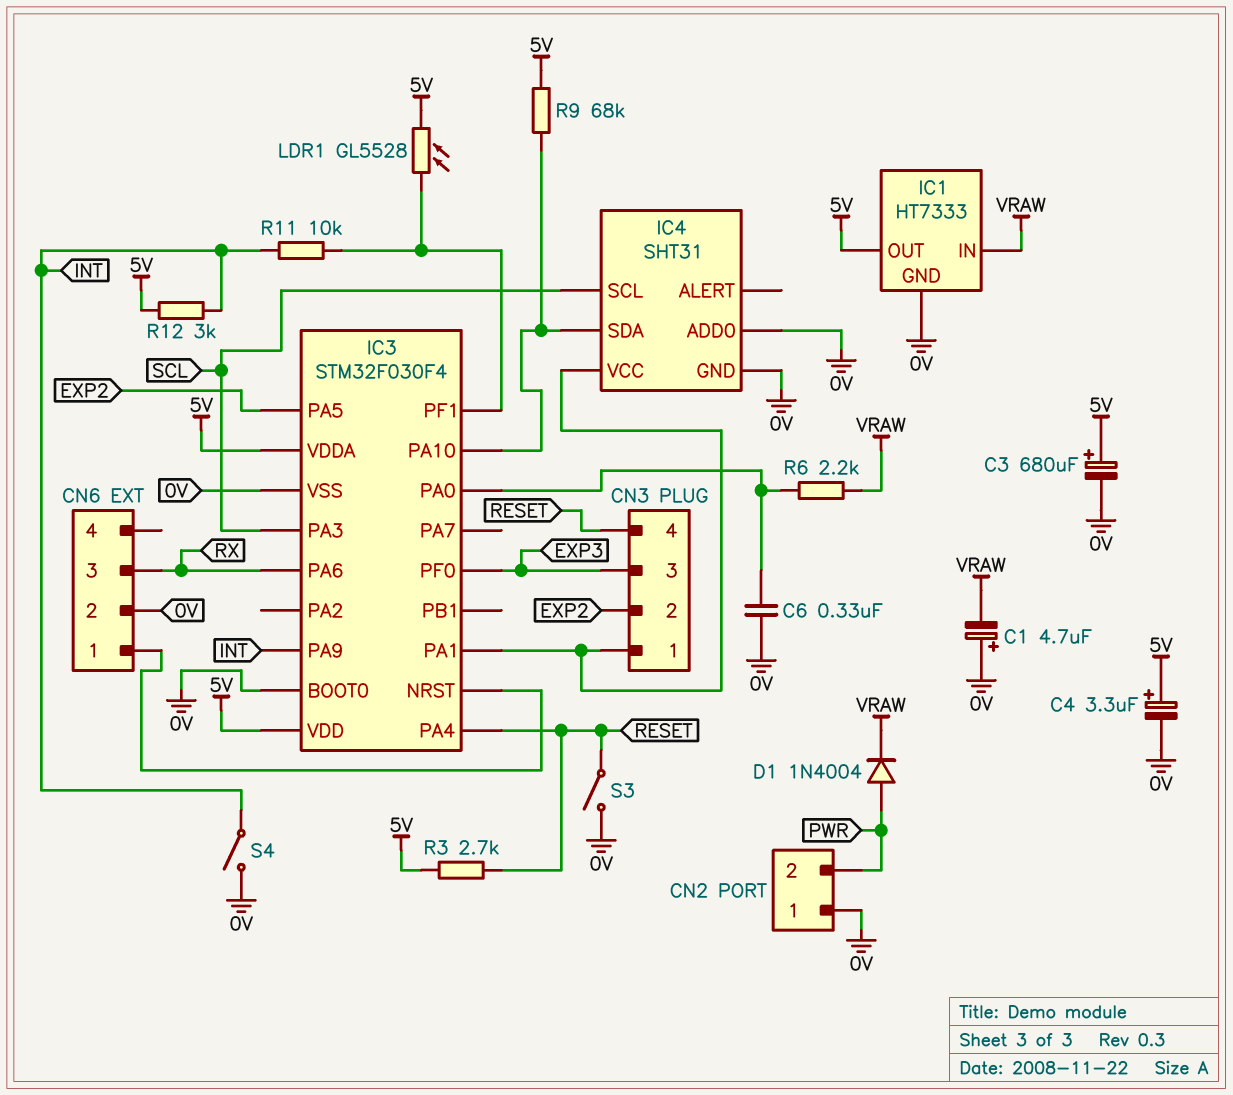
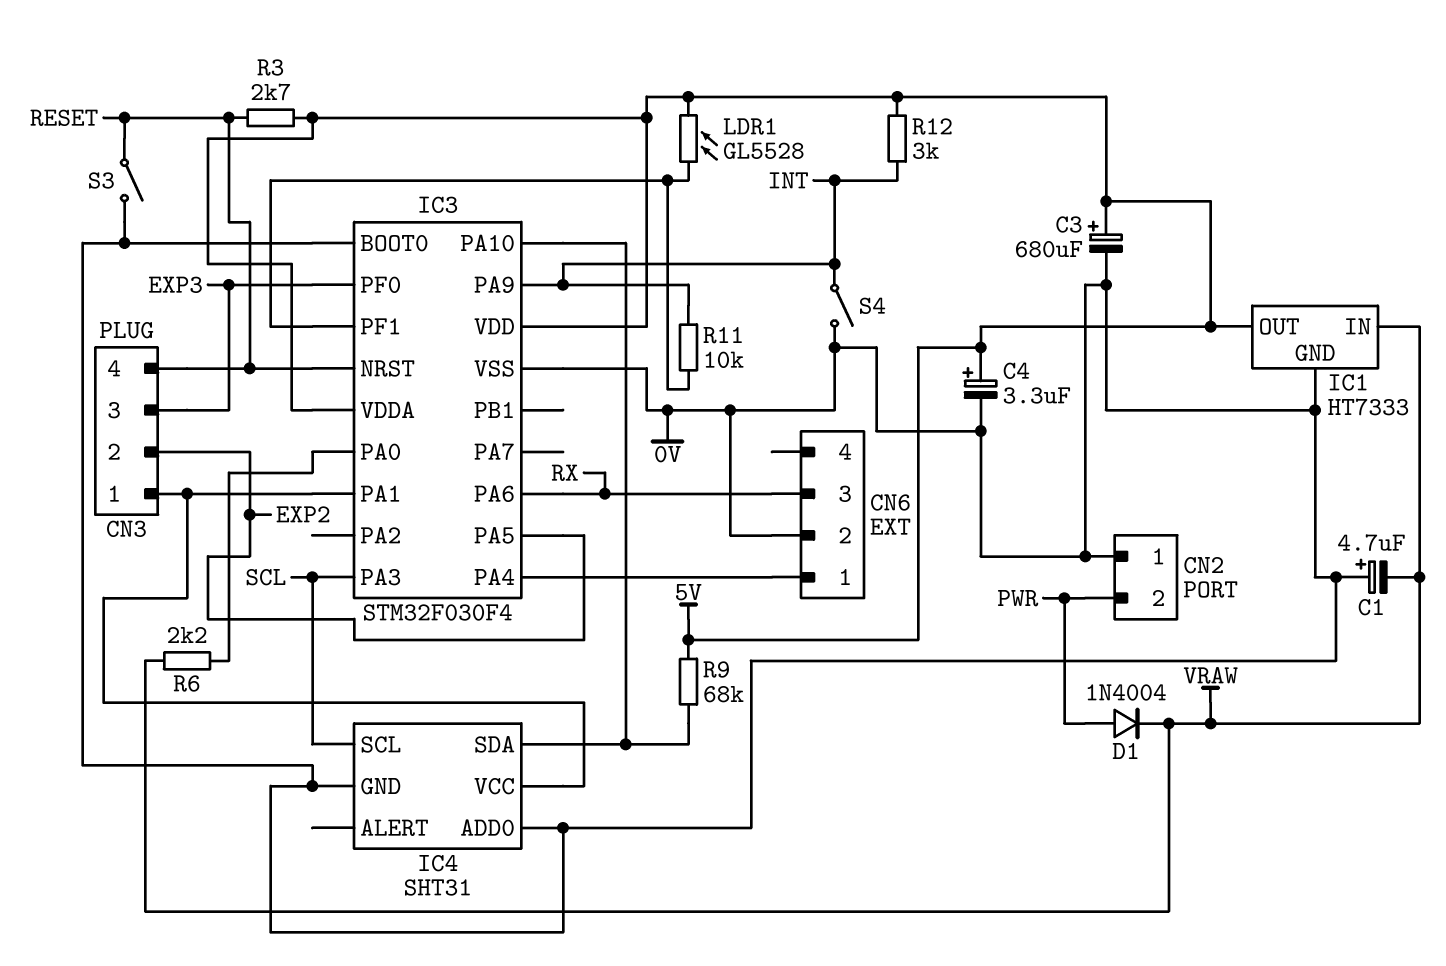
C6: 330nF (0V, IC3/PA0) -> none
IC3 pin NRST: CN6/1 -> RESET
IC3 pin PA4: RESET -> CN6/1

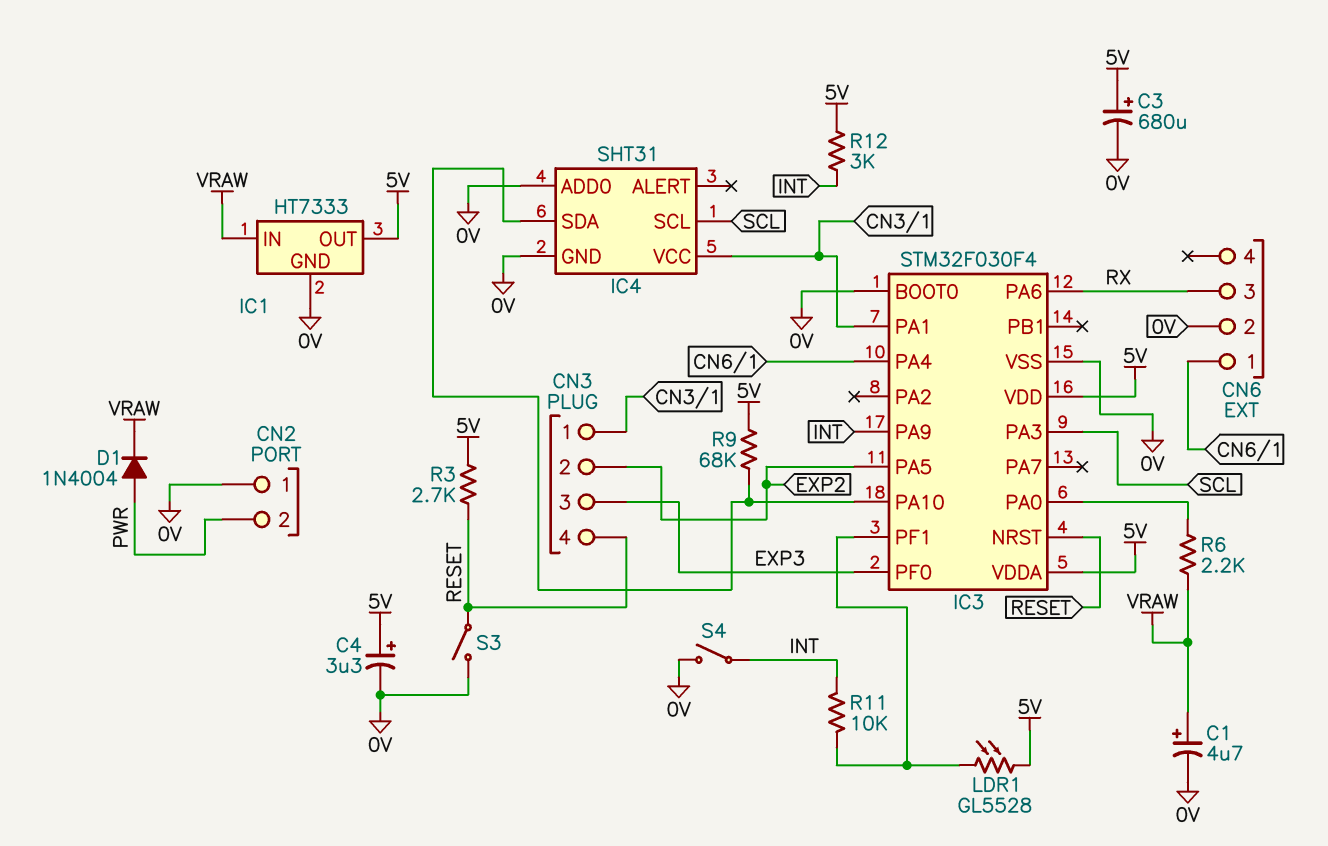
C1: 4.7uF (plus 0V, minus VRAW) -> 4.7uF (plus VRAW, minus 0V)

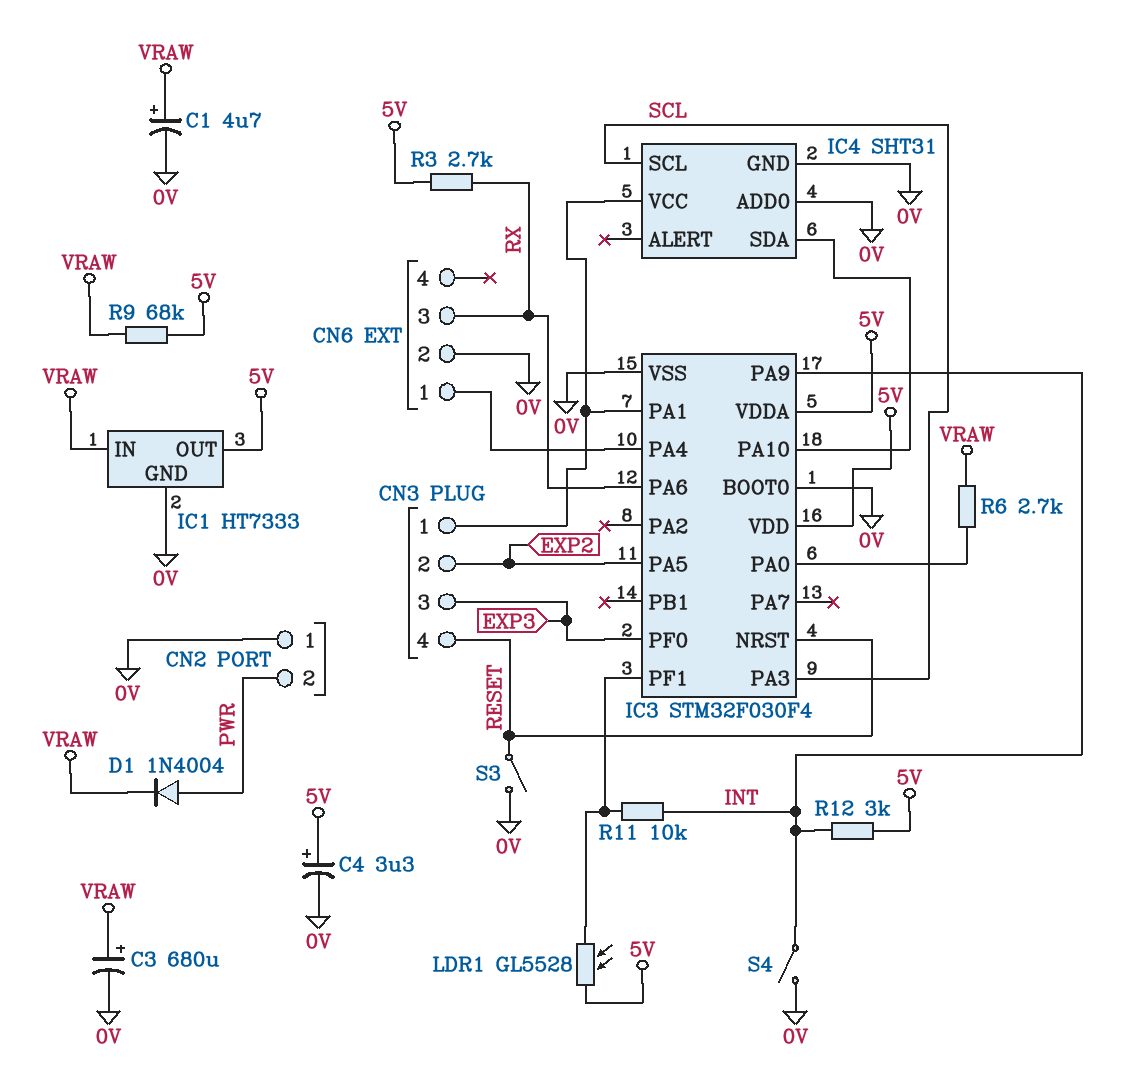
C3: 680uF (plus 5V, minus 0V) -> 680uF (plus VRAW, minus 0V)
R3: 2.7k (5V, RESET) -> 2.7k (5V, RX)
R6: 2.2k (IC3/PA0, VRAW) -> 2.7k (IC3/PA0, VRAW)
R9: 68k (5V, IC3/PA10) -> 68k (5V, VRAW)

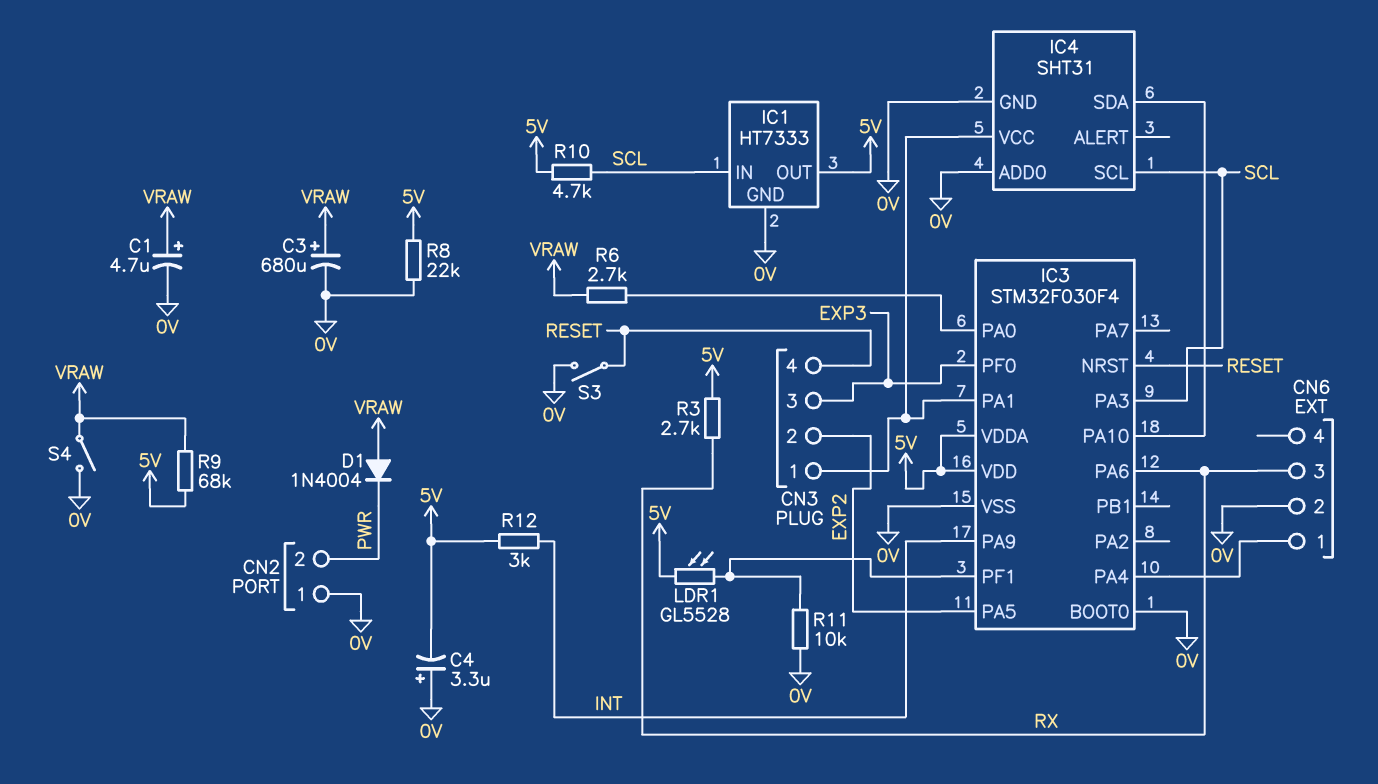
C4: 3.3uF (plus 5V, minus 0V) -> 3.3uF (plus 0V, minus 5V)
D1: diode 1N4004 (A PWR, K VRAW) -> diode 1N4004 (A VRAW, K PWR)
IC1 pin IN: VRAW -> SCL
R8: none -> 22k (0V, 5V)
R10: none -> 4.7k (5V, SCL)
R11: 10k (IC3/PF1, INT) -> 10k (0V, IC3/PF1)
S4: switch (0V, INT) -> switch (0V, VRAW)

